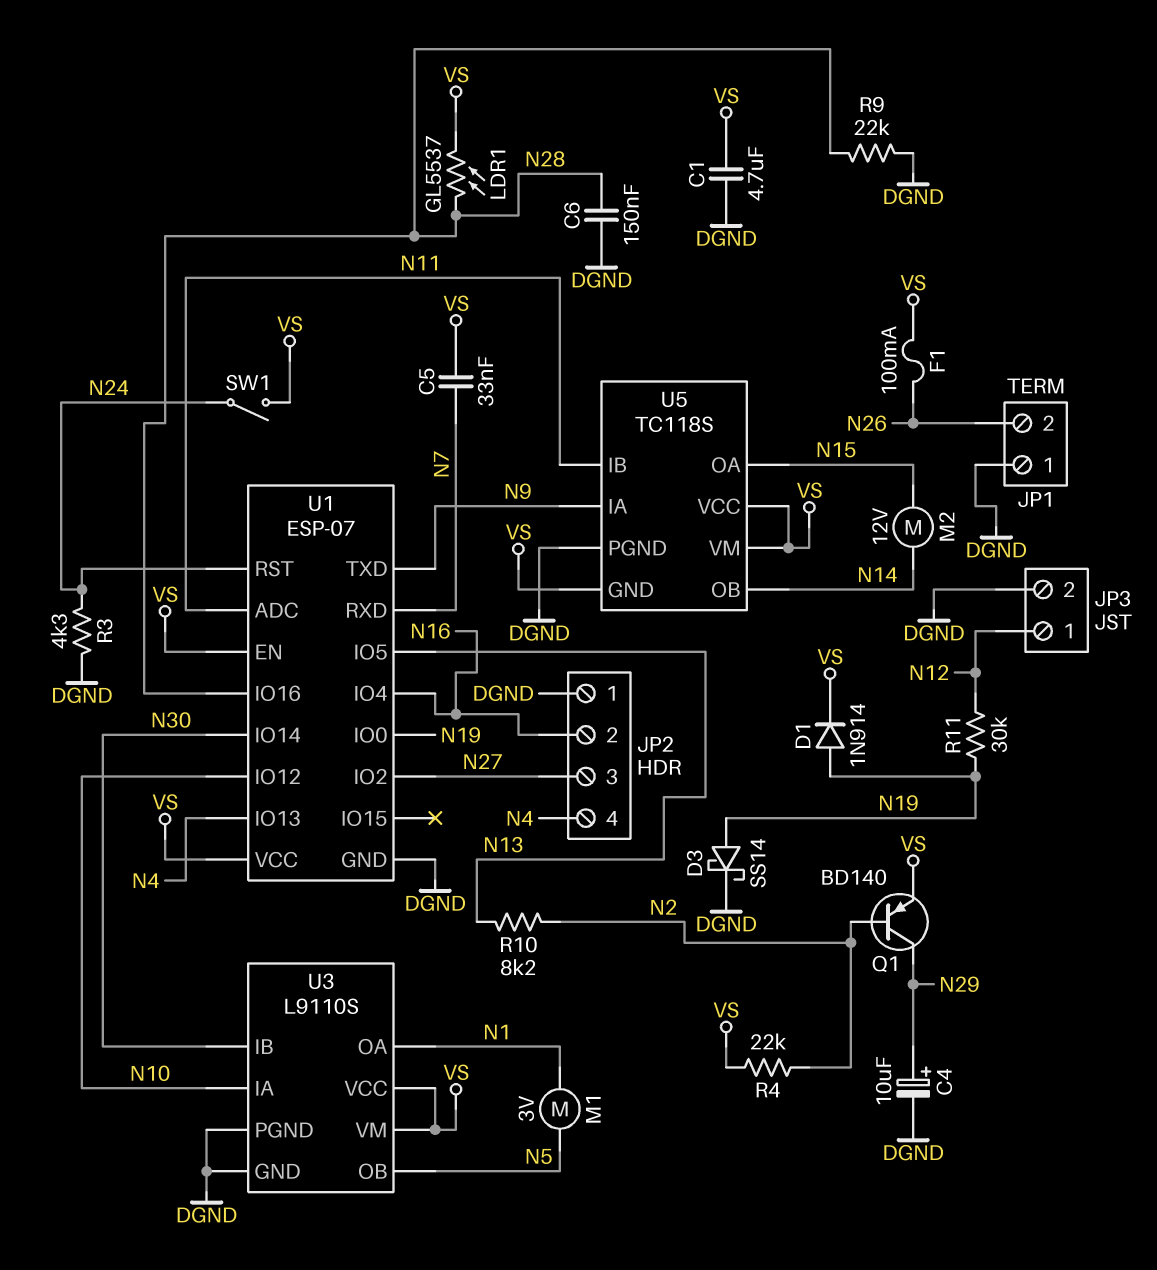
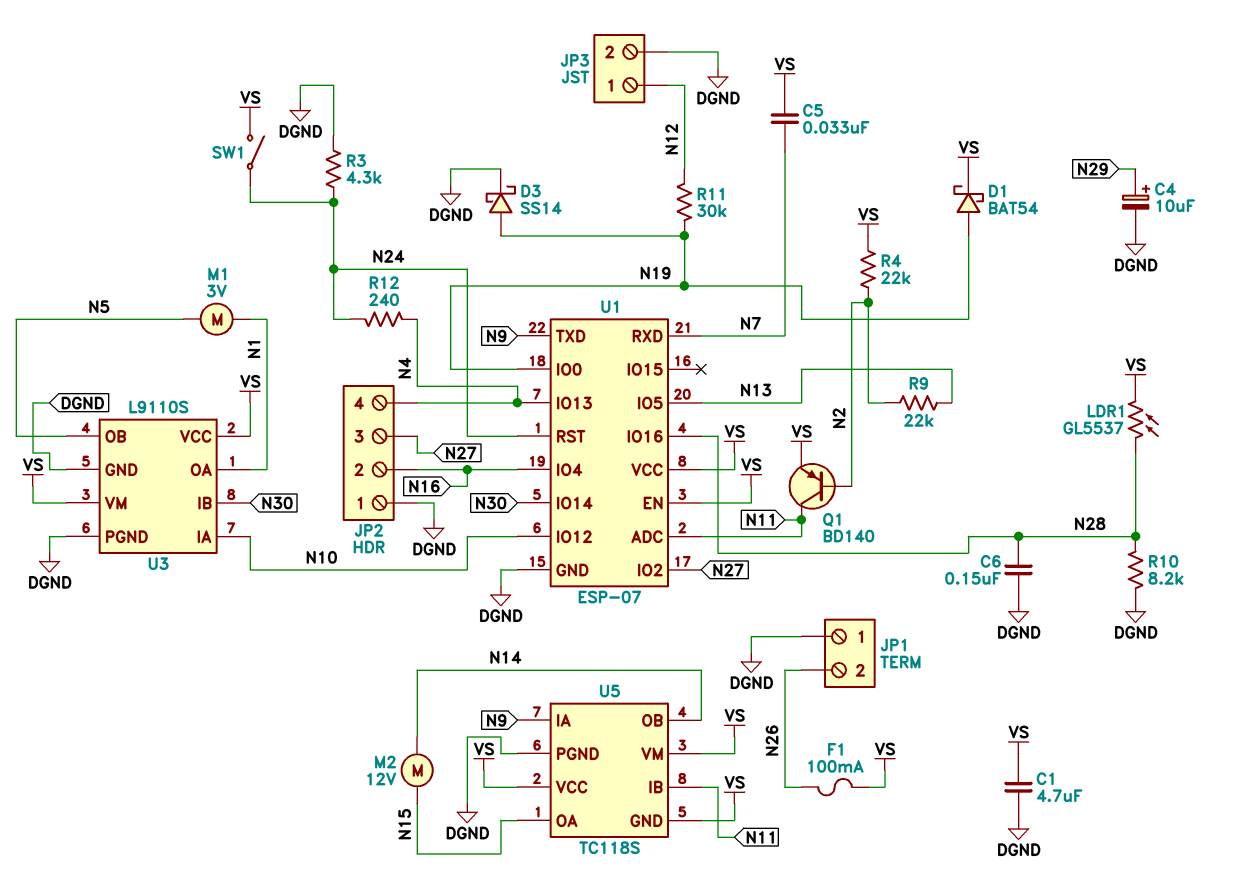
D1: diode 1N914 (A N19, K VS) -> schottky BAT54 (A N19, K VS)
Q1: PNP BD140 (B N2, C N29, E VS) -> PNP BD140 (B N2, C N11, E VS)
R9: 22k (DGND, N28) -> 22k (N2, N13)
R10: 8.2k (N2, N13) -> 8.2k (DGND, N28)
R12: none -> 240 (N4, N24)

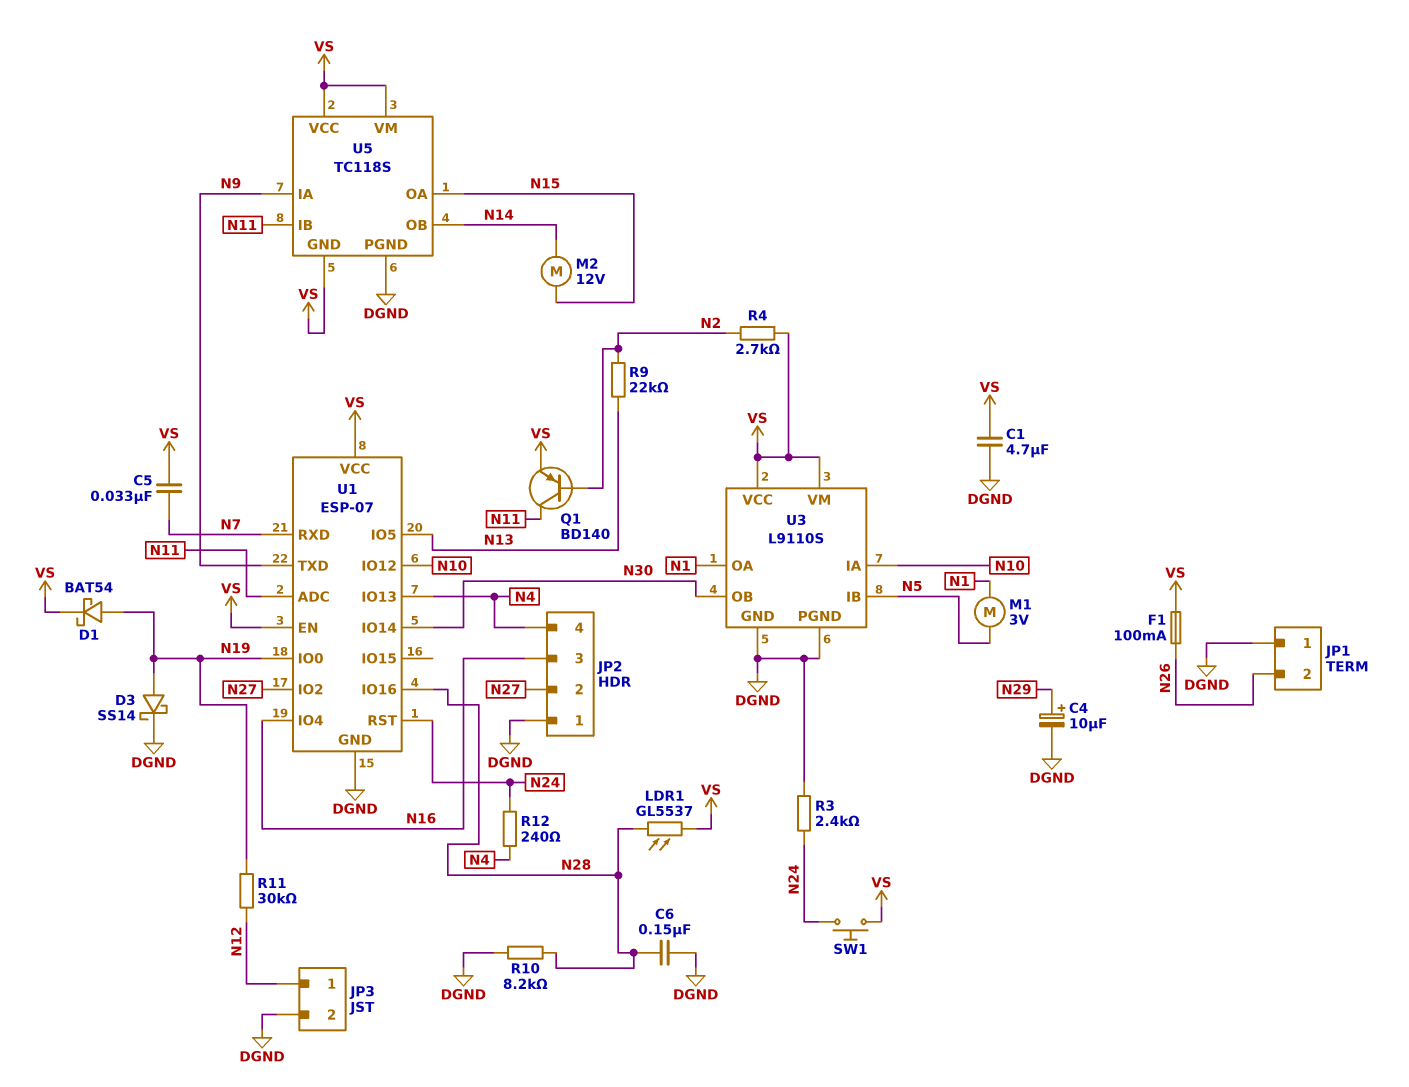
JP2 pin 2: N16 -> N27
JP2 pin 3: N27 -> N16
R3: 4.3k (DGND, N24) -> 2.4k (DGND, N24)
R4: 22k (N2, VS) -> 2.7k (N2, VS)
SW1: switch (N24, VS) -> button (N24, VS)
U3 pin IB: N30 -> N5
U3 pin OB: N5 -> N30

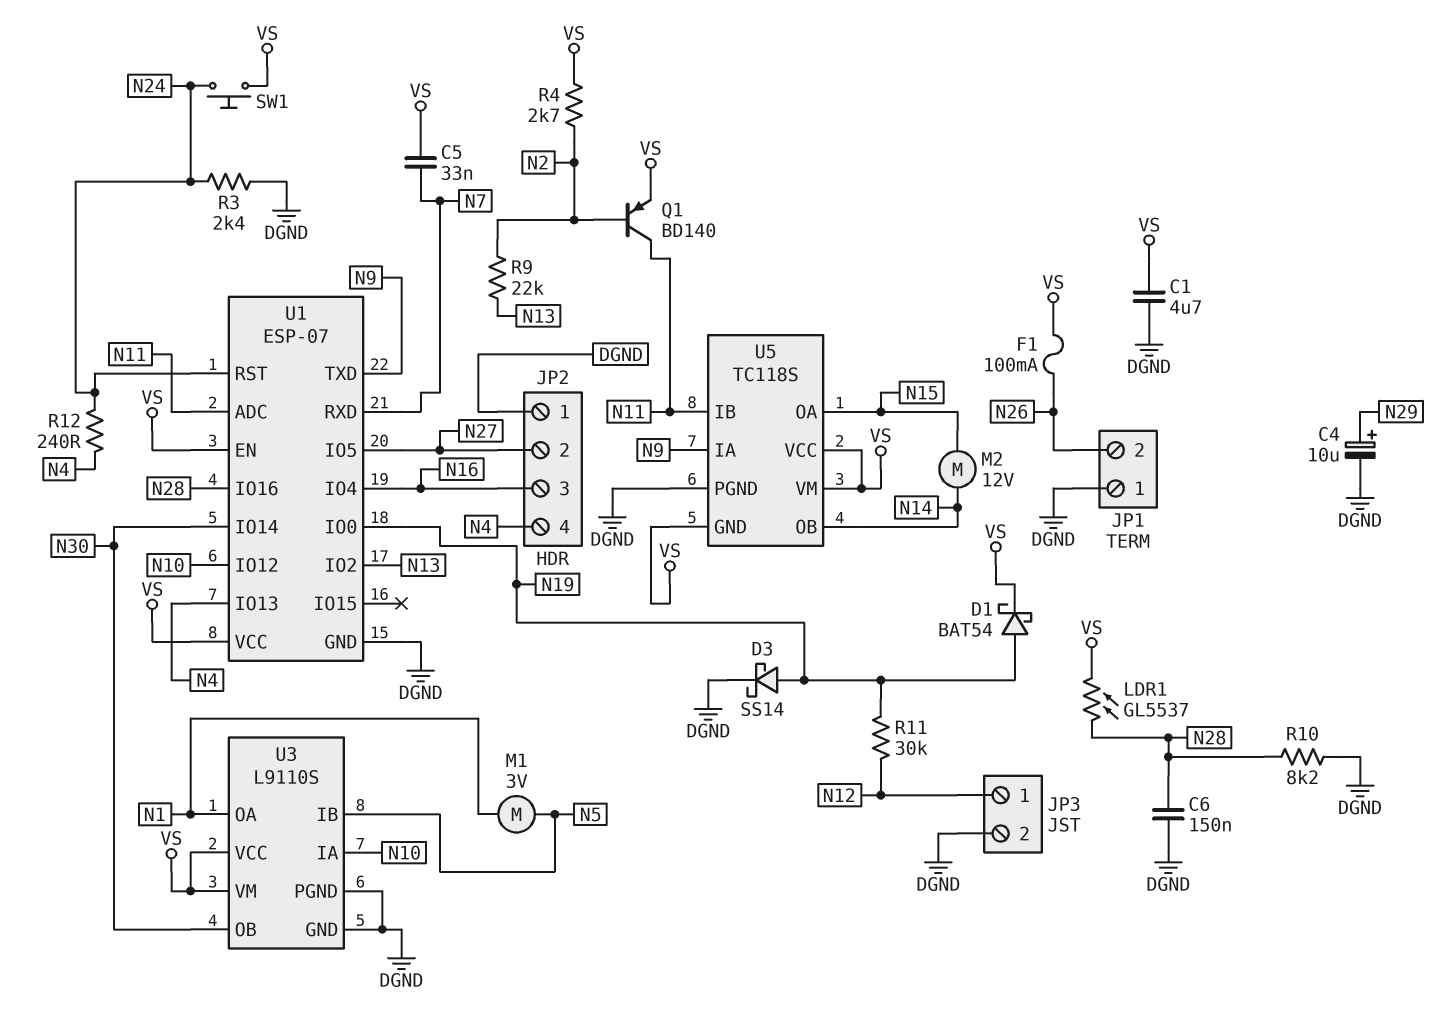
U1 pin IO2: N27 -> N13
U1 pin IO5: N13 -> N27

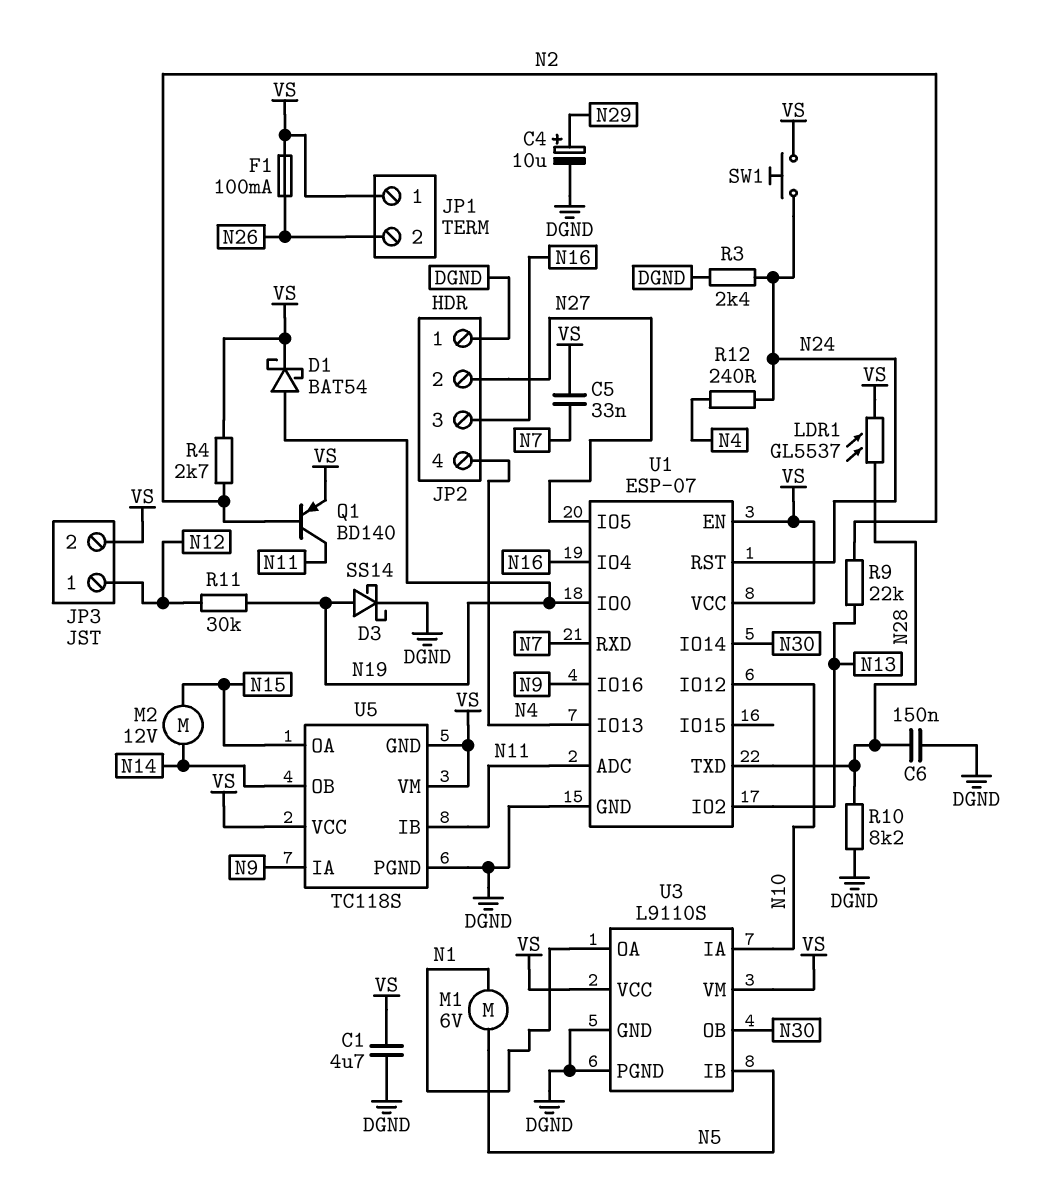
JP1 pin 1: DGND -> VS
JP3 pin 2: DGND -> VS
M1: motor 3V (N1, N5) -> motor 6V (N1, N5)
U1 pin IO16: N28 -> N9
U1 pin TXD: N9 -> N28

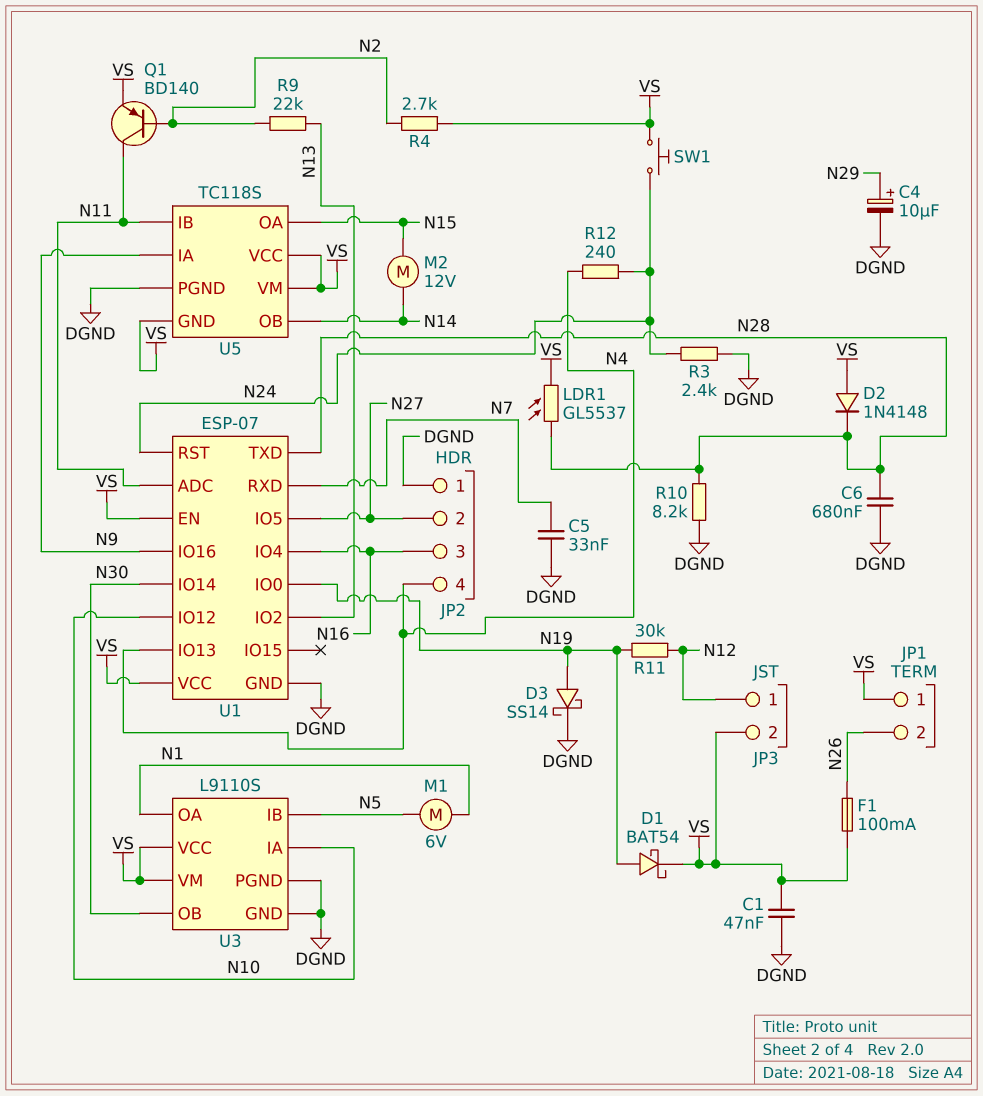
C1: 4.7uF (DGND, VS) -> 47nF (DGND, VS)
C5: 33nF (N7, VS) -> 33nF (DGND, N7)
C6: 150nF (DGND, N28) -> 680nF (DGND, N28)
D2: none -> diode 1N4148 (A VS, K N28)

